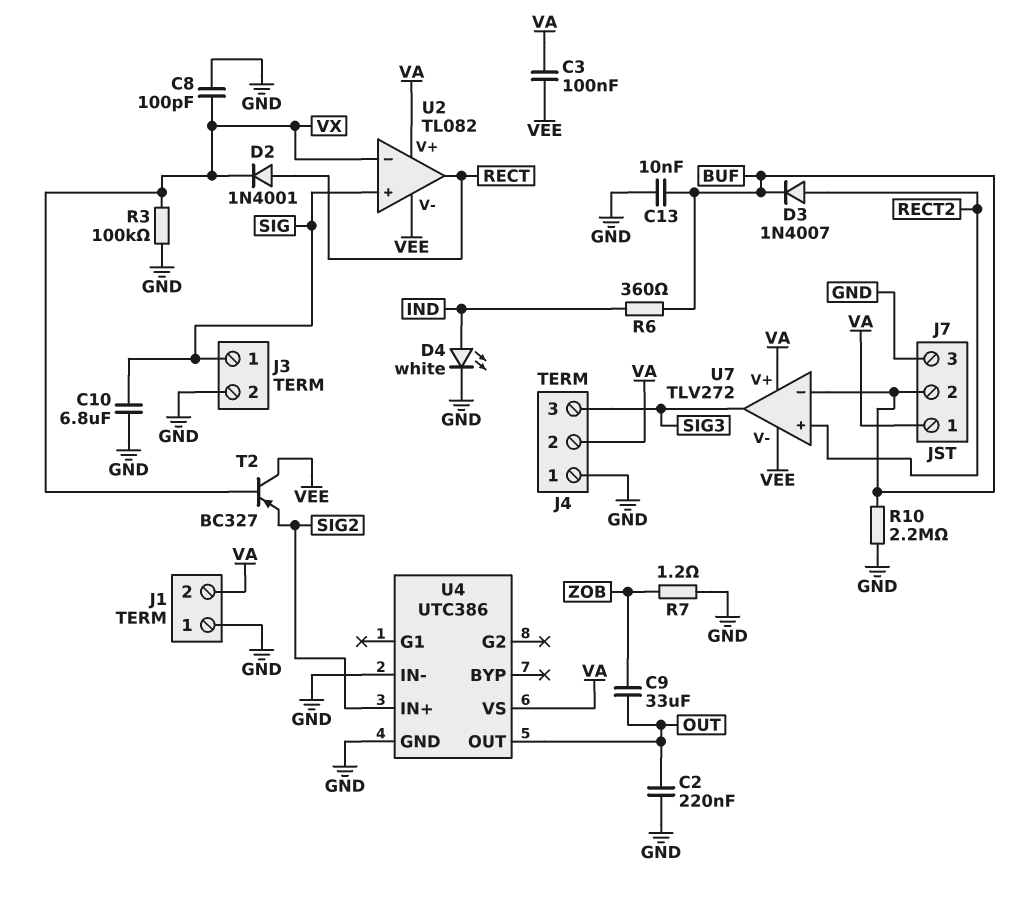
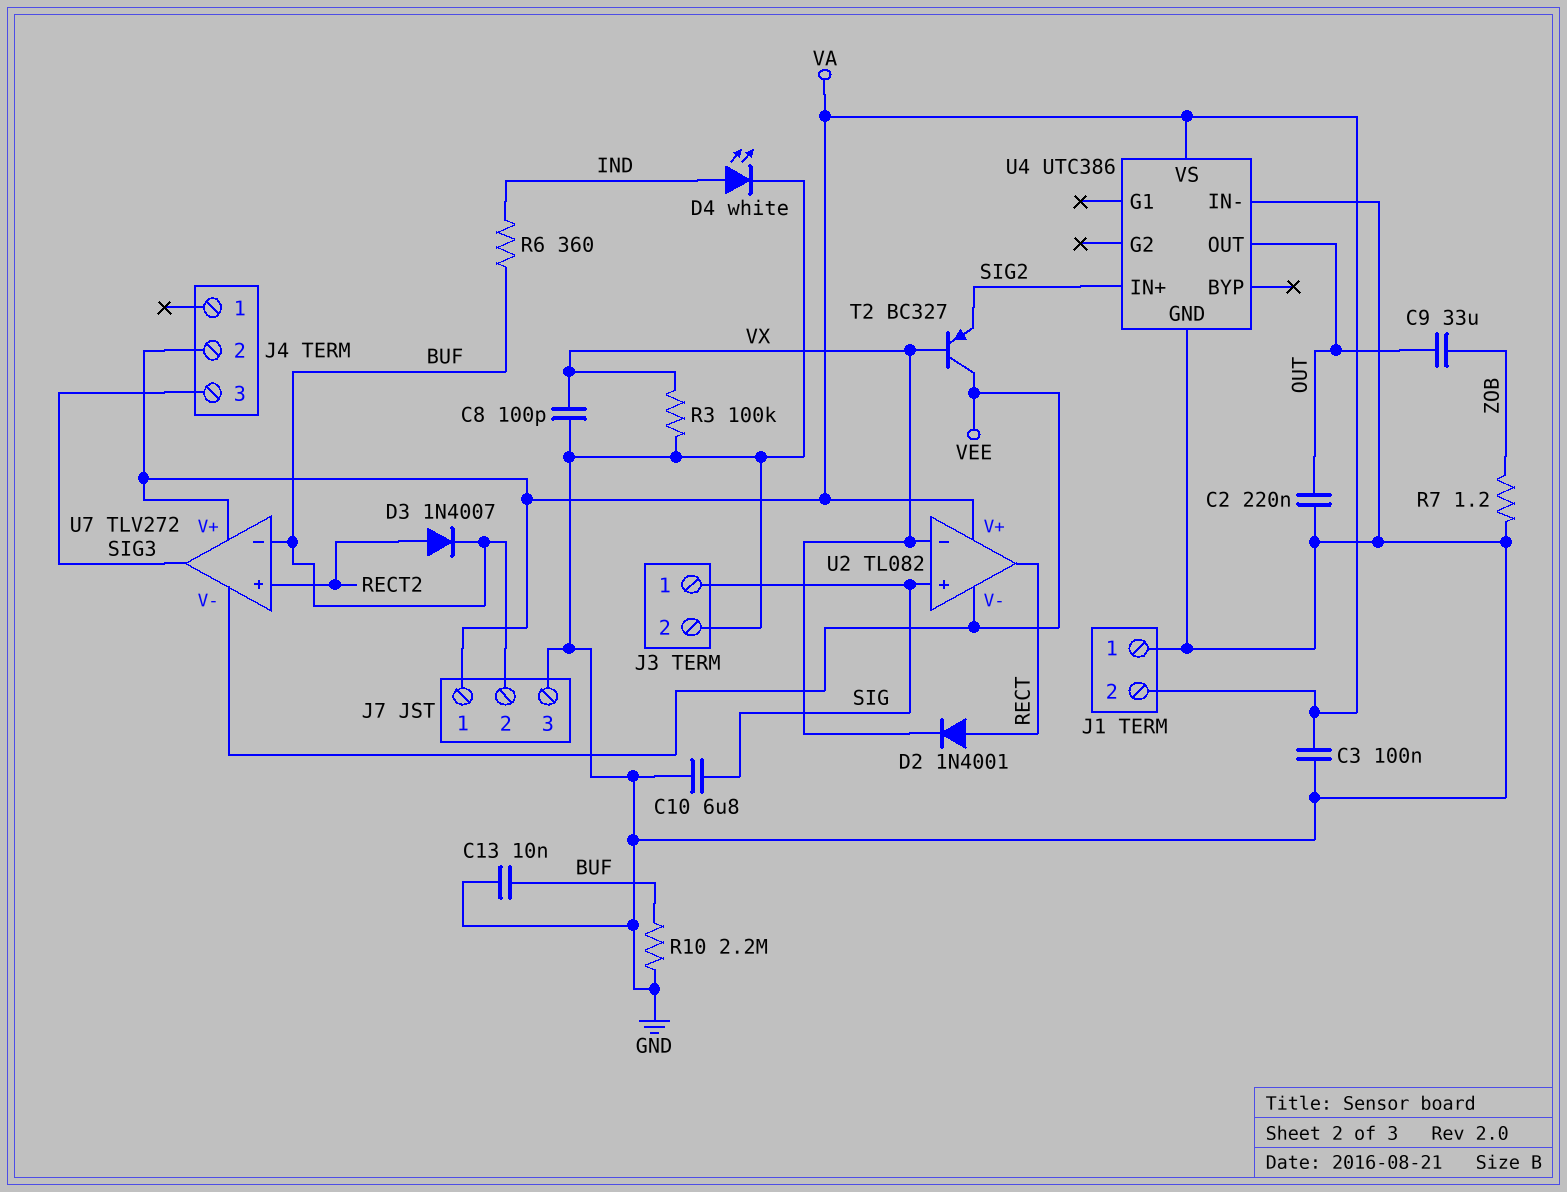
C3: 100nF (VA, VEE) -> 100nF (GND, VA)
J4 pin 1: GND -> none

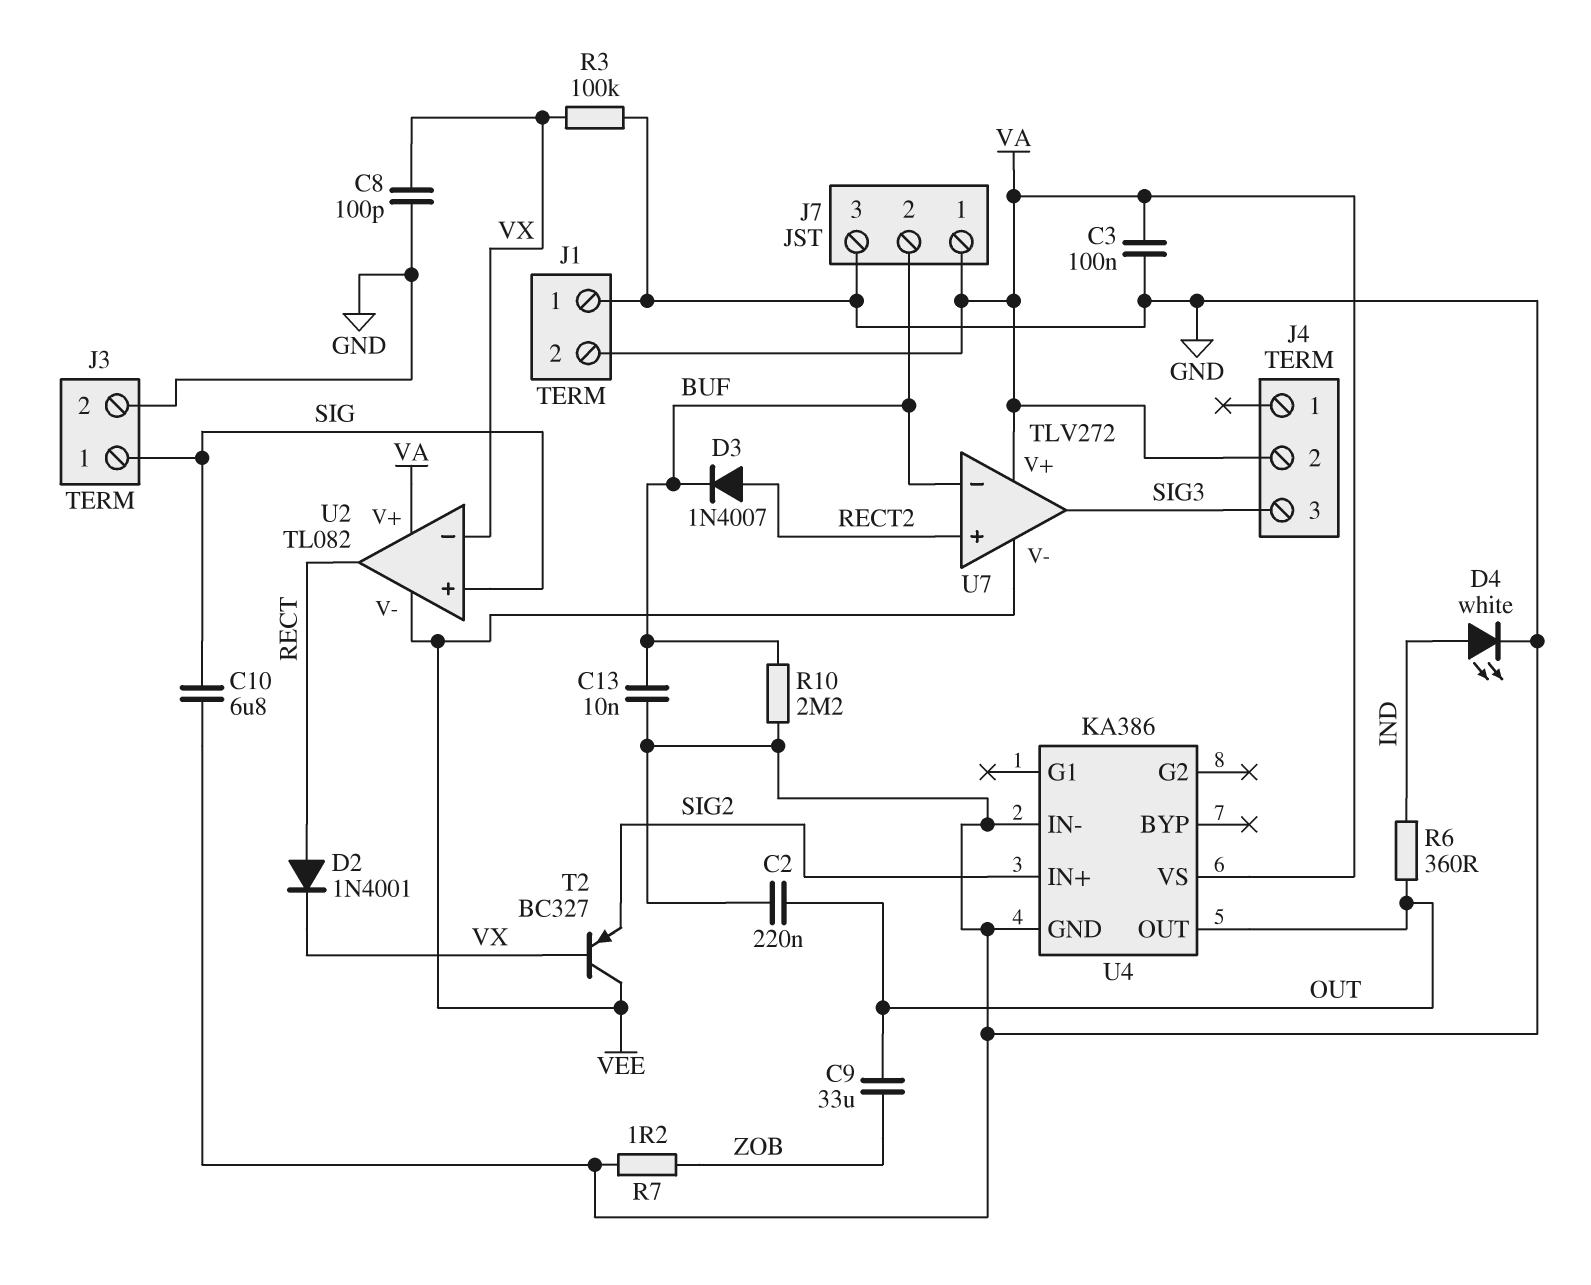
R6: 360 (BUF, IND) -> 360 (IND, OUT)
U4: UTC386 -> KA386

